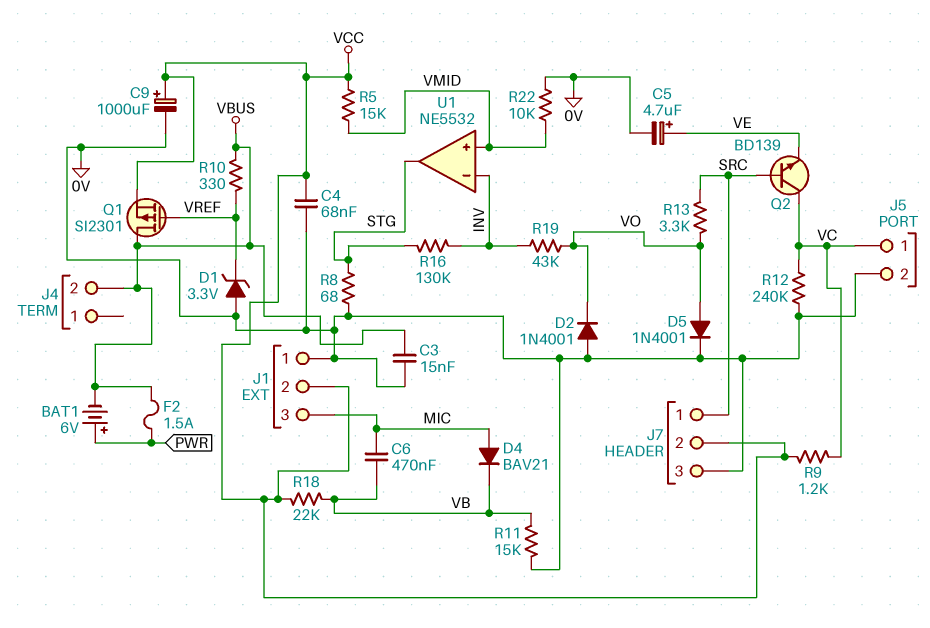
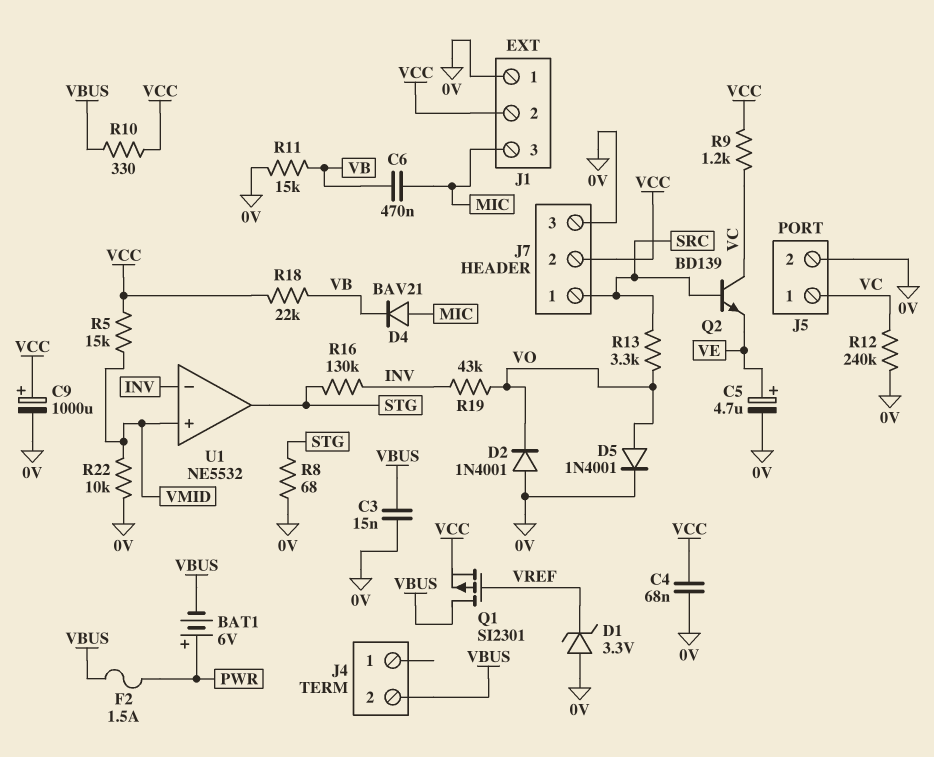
R10: 330 (VBUS, VREF) -> 330 (VBUS, VCC)

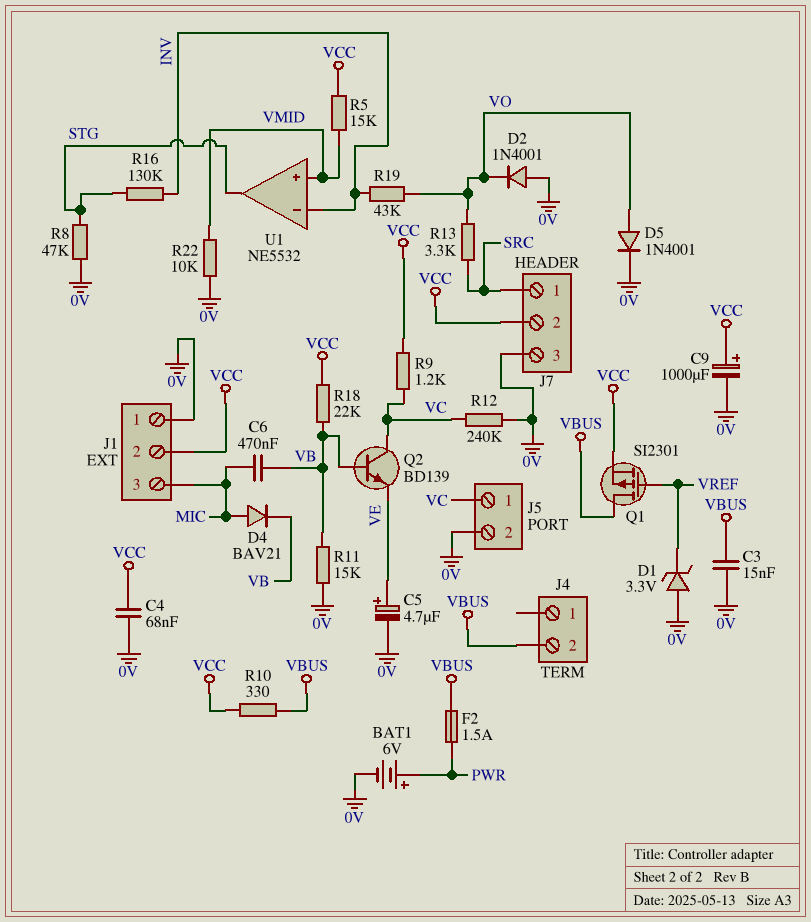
BAT1: 6V (plus PWR, minus VBUS) -> 6V (plus PWR, minus 0V)
Q2: NPN BD139 (B SRC, C VC, E VE) -> NPN BD139 (B VB, C VC, E VE)
R8: 68 (0V, STG) -> 47k (0V, STG)

